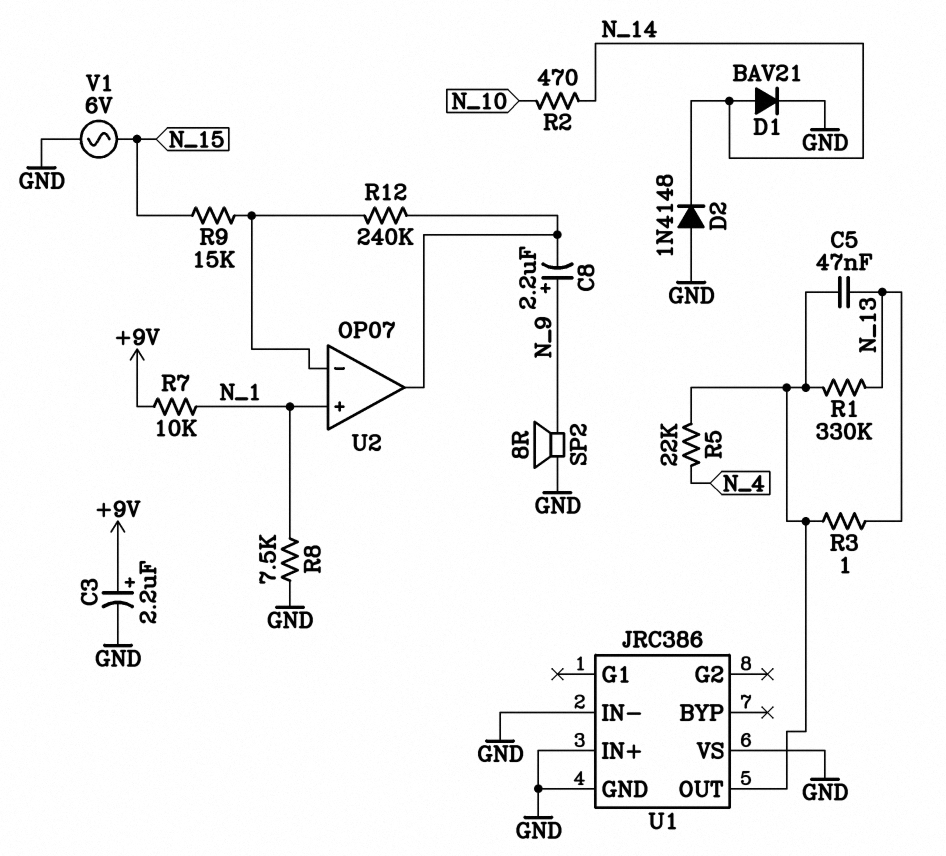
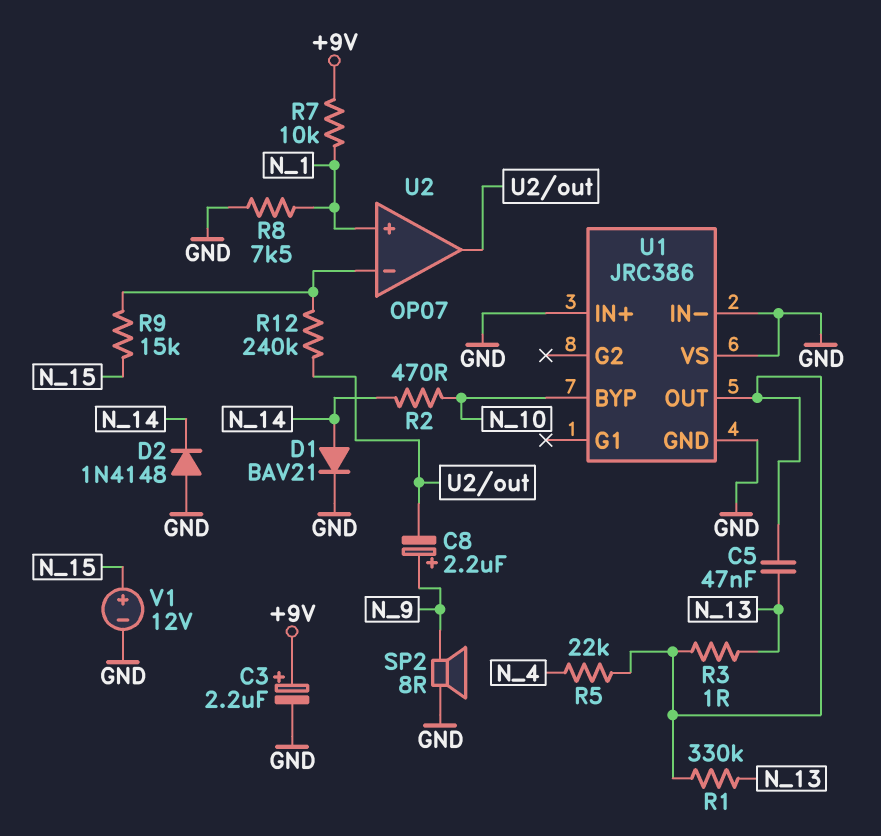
U1 pin BYP: none -> N_10
V1: AC 6V (GND, N_15) -> 12V (plus N_15, minus GND)

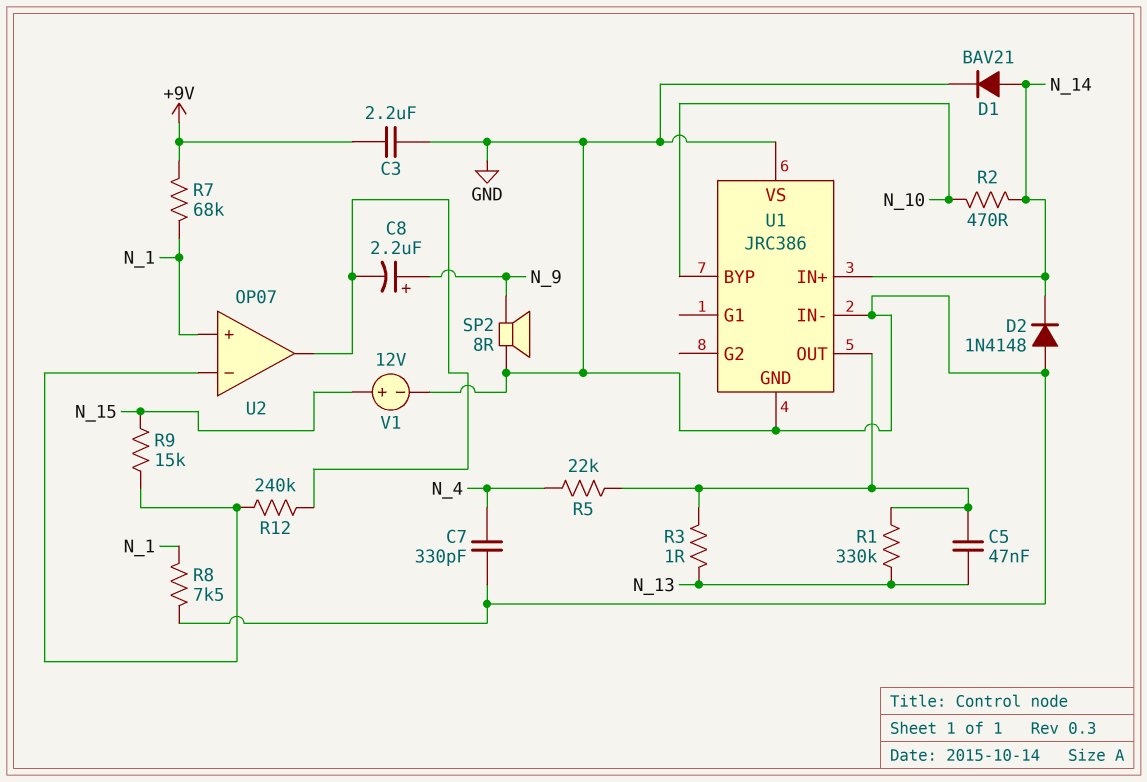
C3: 2.2uF (plus +9V, minus GND) -> 2.2uF (+9V, GND)
C7: none -> 330pF (GND, N_4)
R7: 10k (+9V, N_1) -> 68k (+9V, N_1)
U1 pin IN+: GND -> N_14

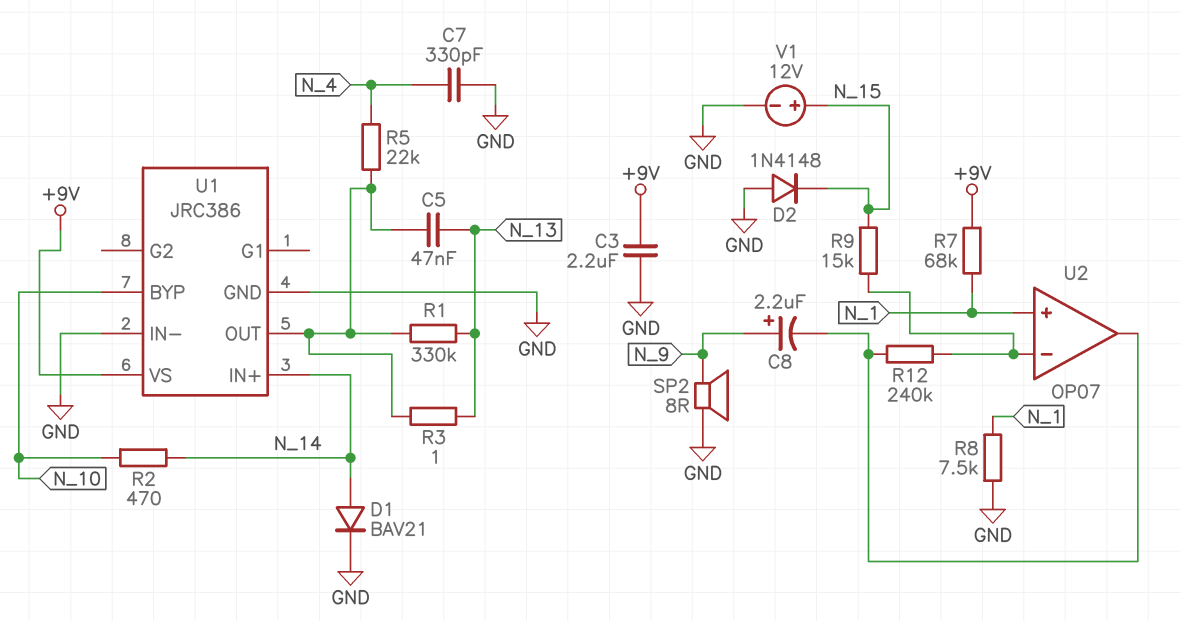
D2: diode 1N4148 (A GND, K N_14) -> diode 1N4148 (A GND, K N_15)
U1 pin VS: GND -> +9V

